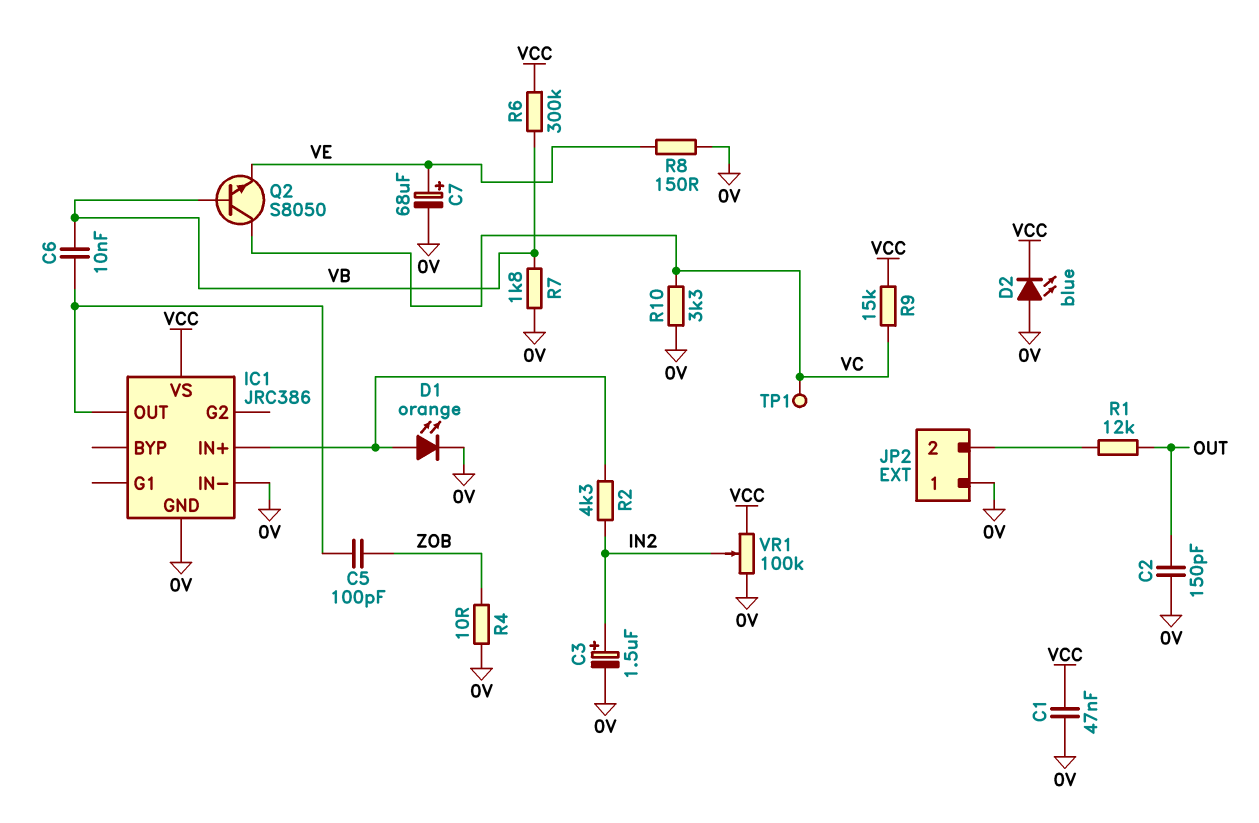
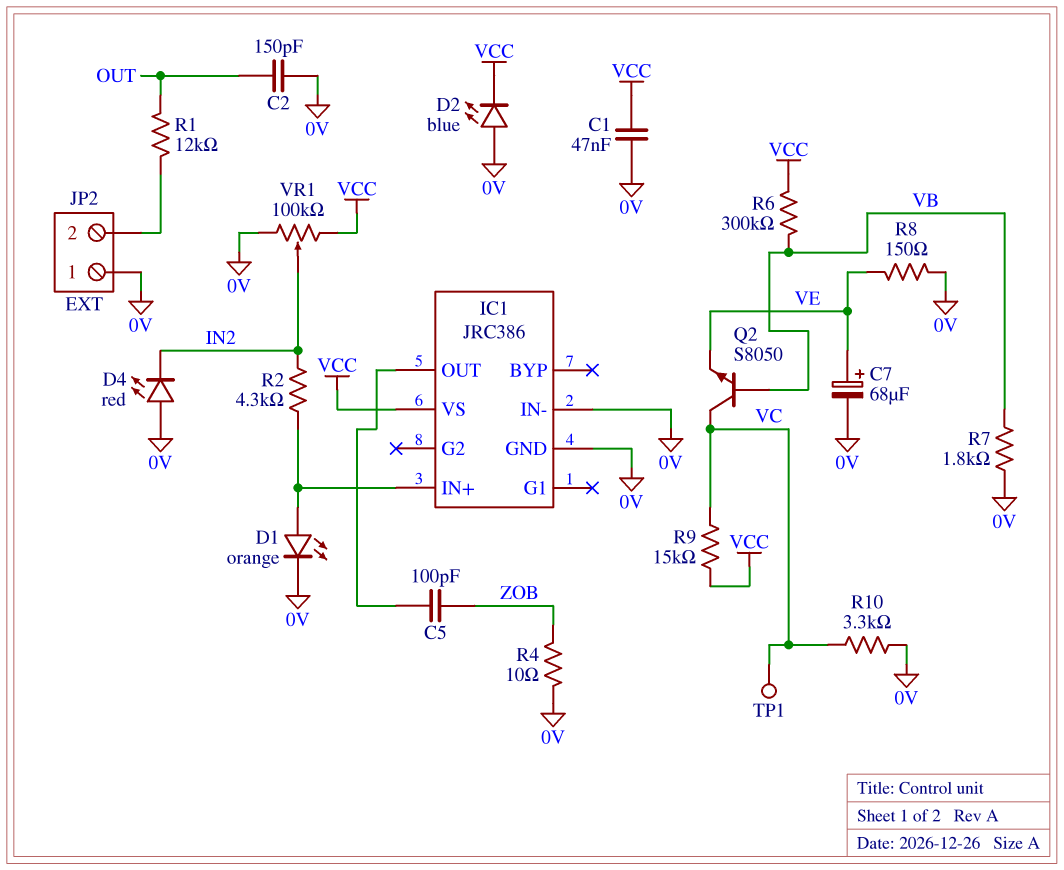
C3: 1.5uF (plus IN2, minus 0V) -> none
C6: 10nF (IC1/OUT, VB) -> none
D4: none -> LED red (A 0V, K IN2)

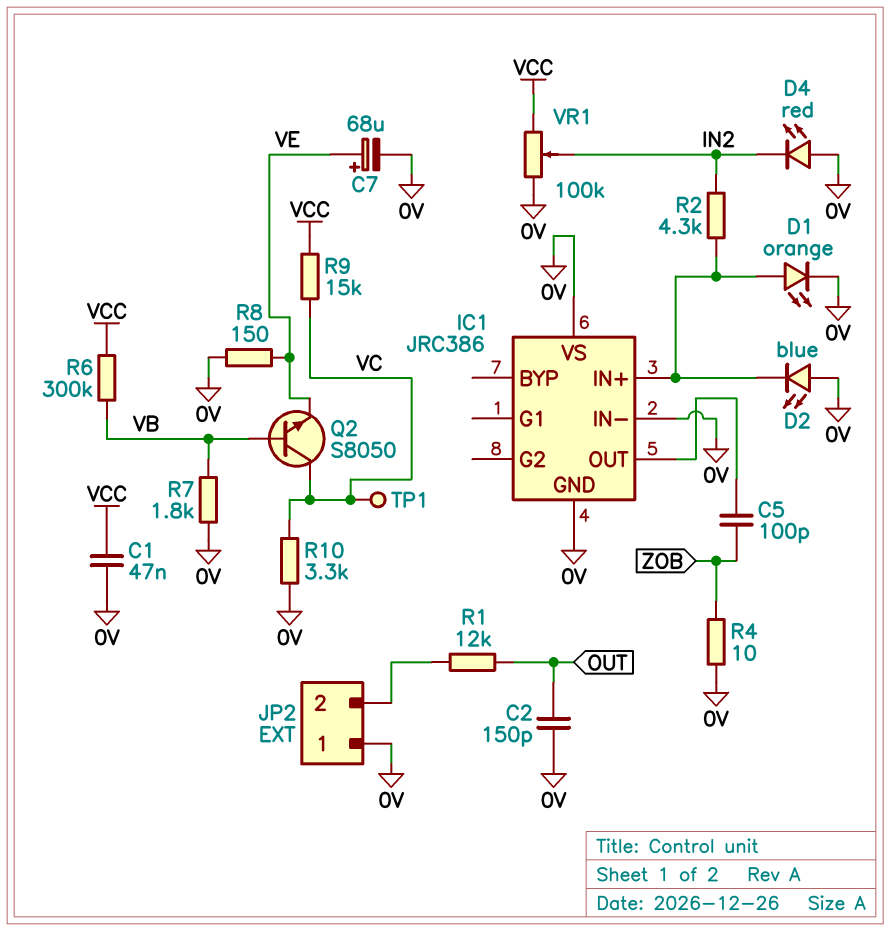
D2: LED blue (A 0V, K VCC) -> LED blue (A 0V, K IC1/IN+)
IC1 pin VS: VCC -> 0V

